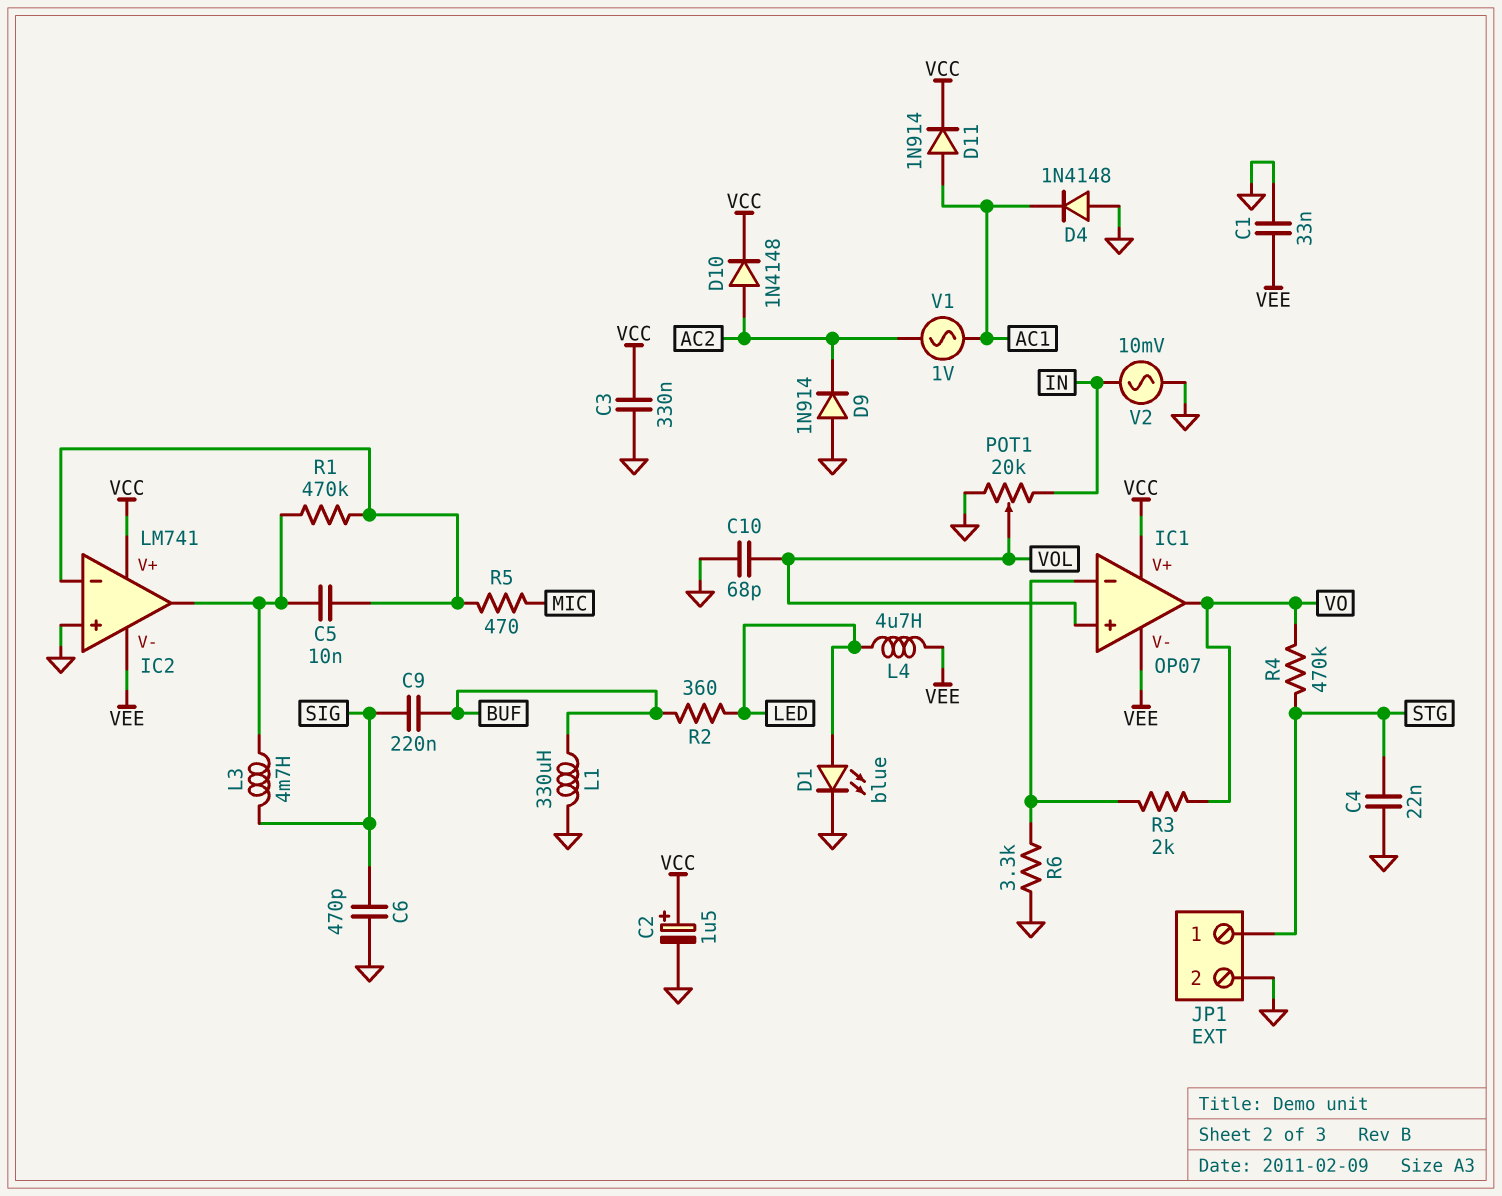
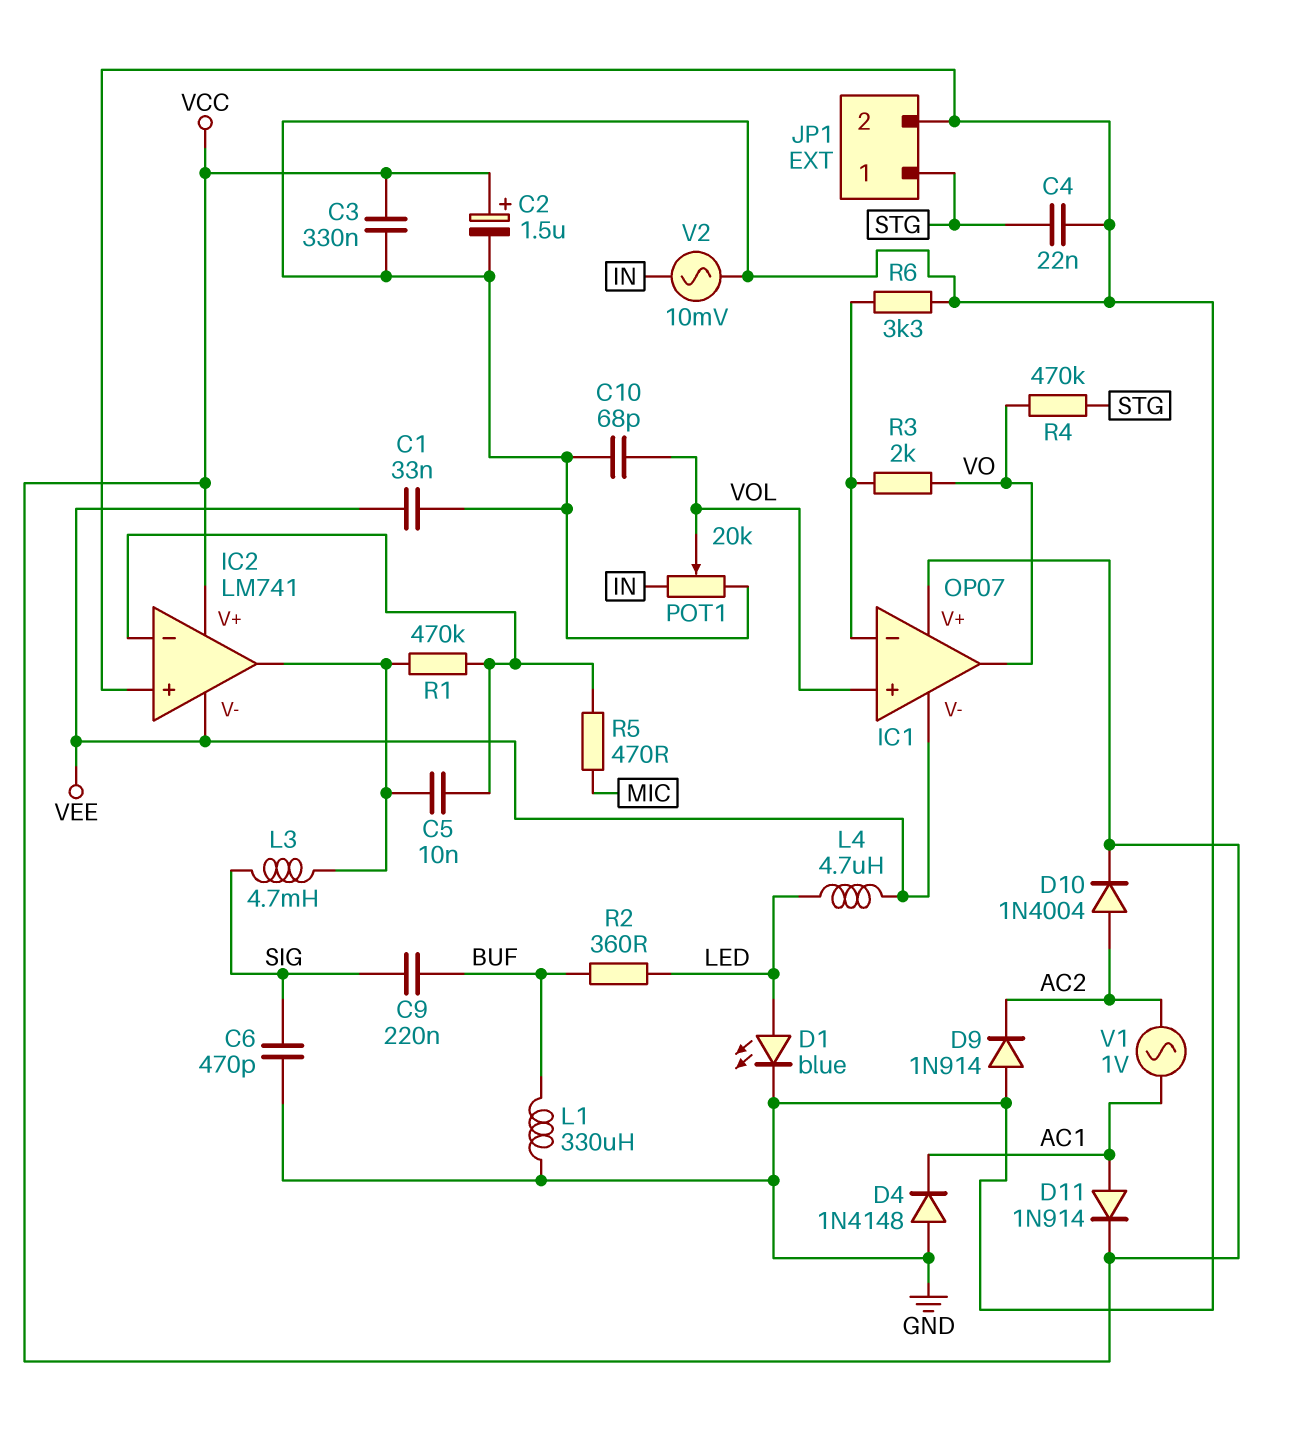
D10: diode 1N4148 (A AC2, K VCC) -> diode 1N4004 (A AC2, K VCC)

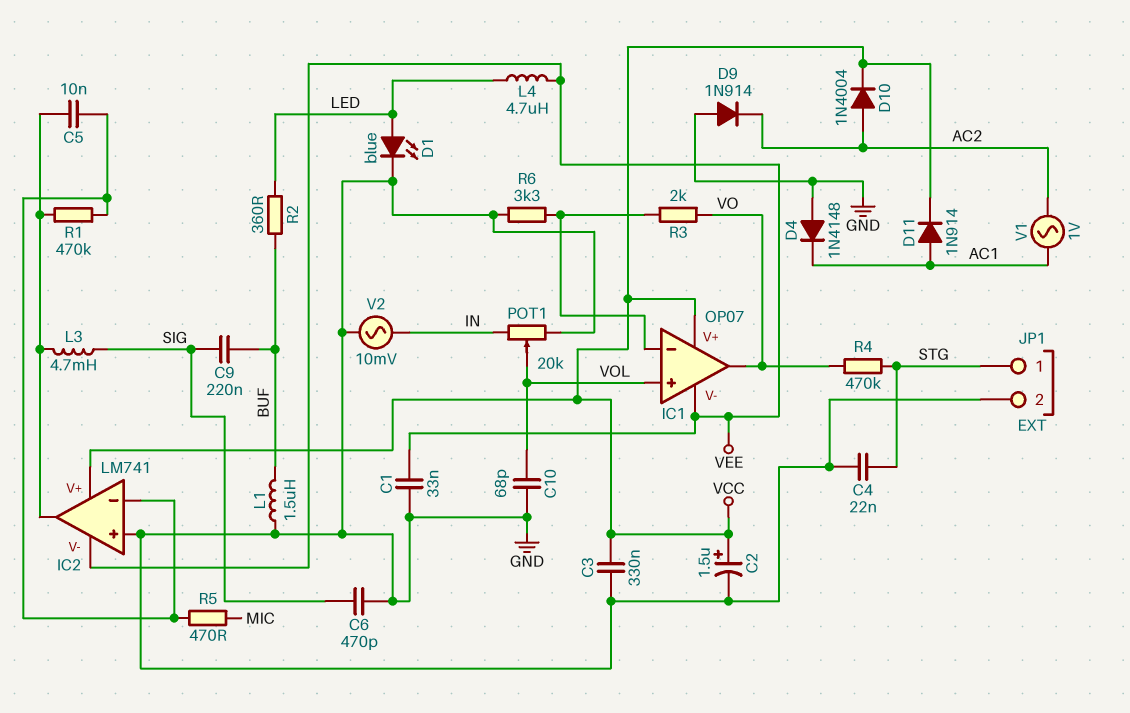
L1: 330uH (BUF, GND) -> 1.5uH (BUF, GND)

